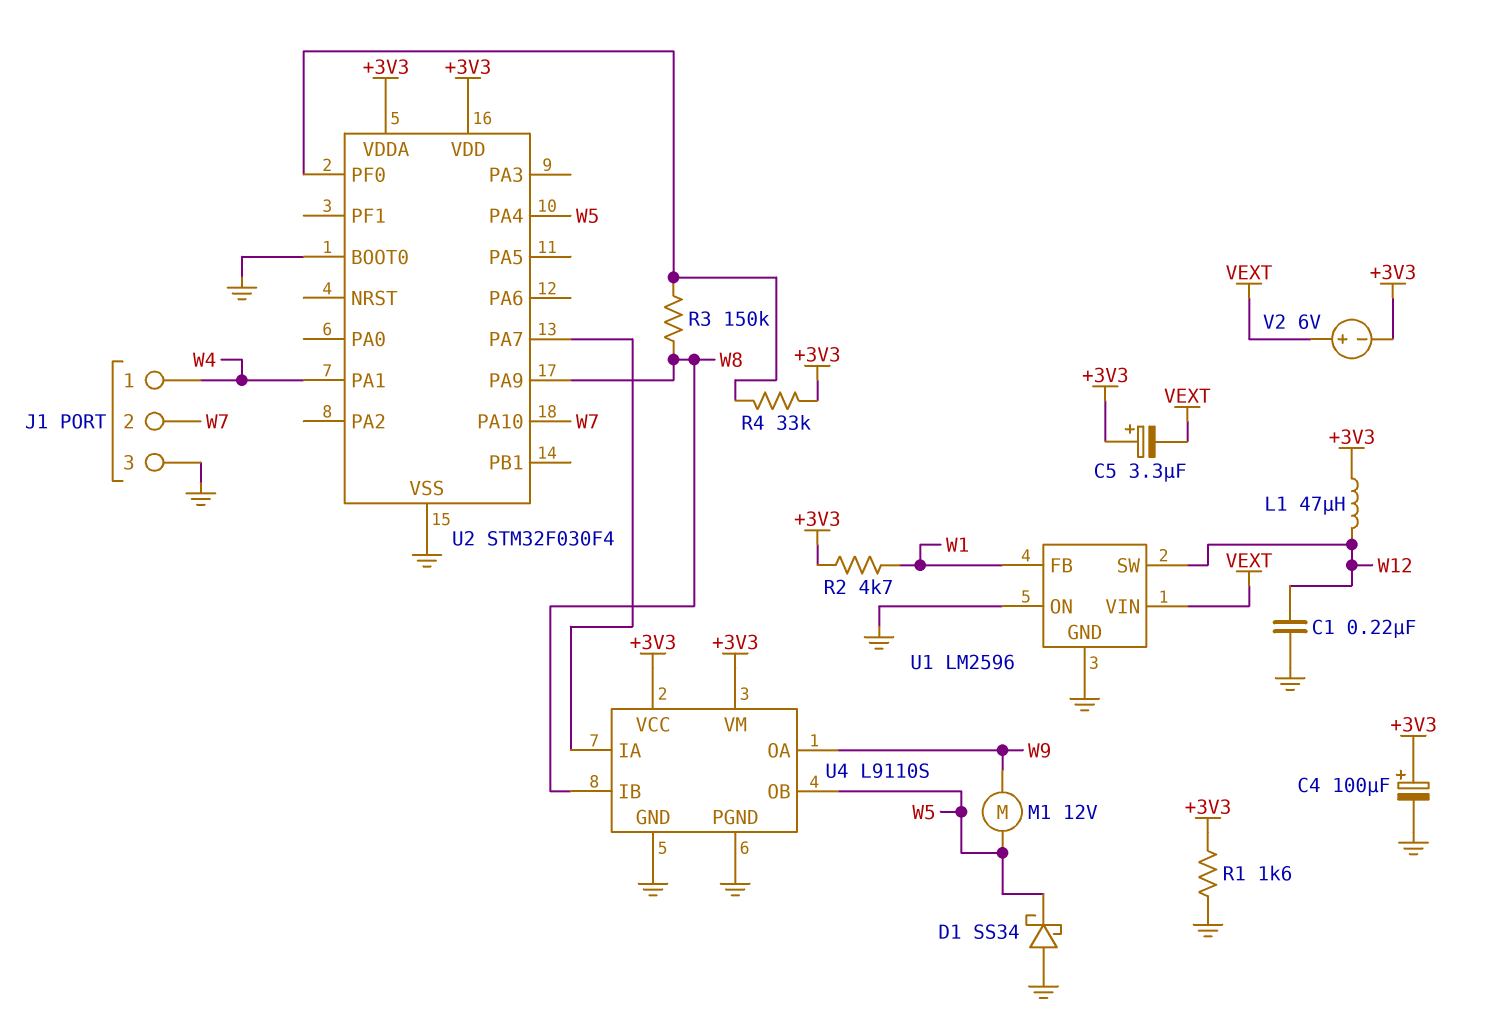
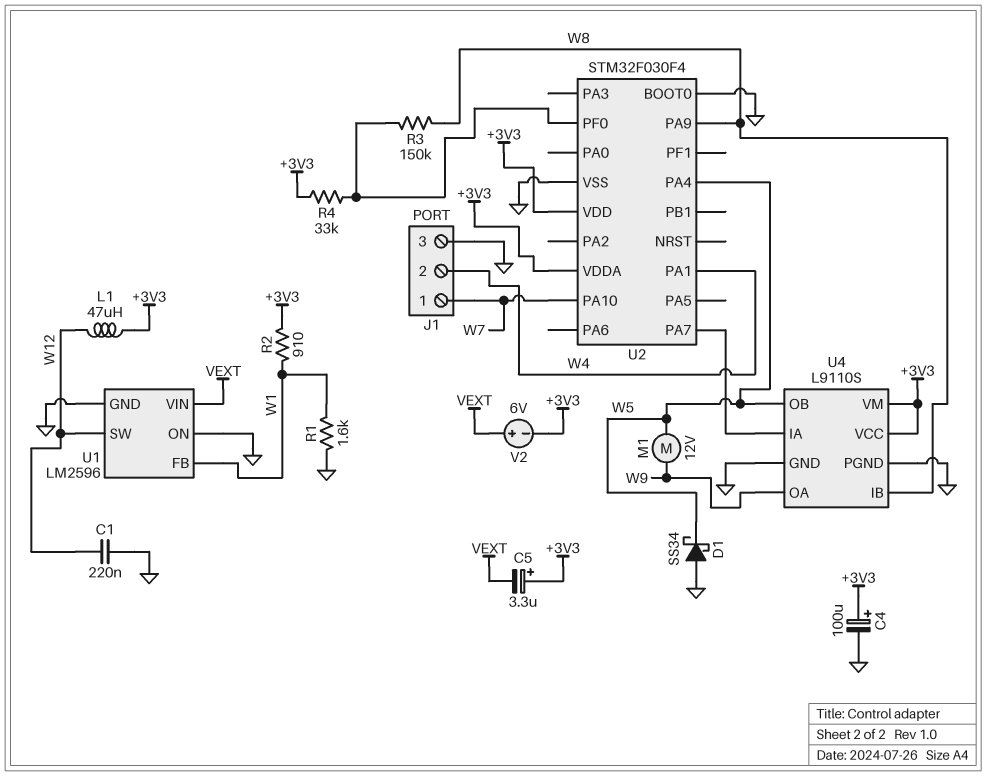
J1 pin 1: W4 -> W7
J1 pin 2: W7 -> W4
R1: 1.6k (+3V3, GND) -> 1.6k (GND, W1)
R2: 4.7k (+3V3, W1) -> 910 (+3V3, W1)

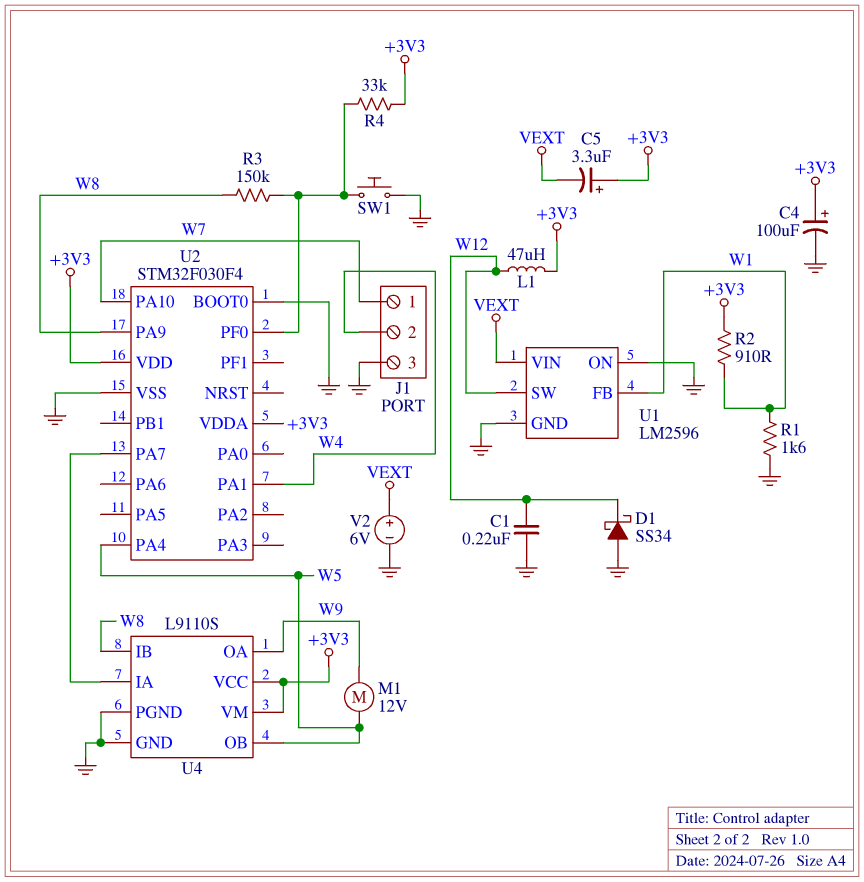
D1: schottky SS34 (A GND, K W5) -> schottky SS34 (A GND, K W12)
SW1: none -> button (GND, U2/PF0)
V2: 6V (plus VEXT, minus +3V3) -> 6V (plus VEXT, minus GND)

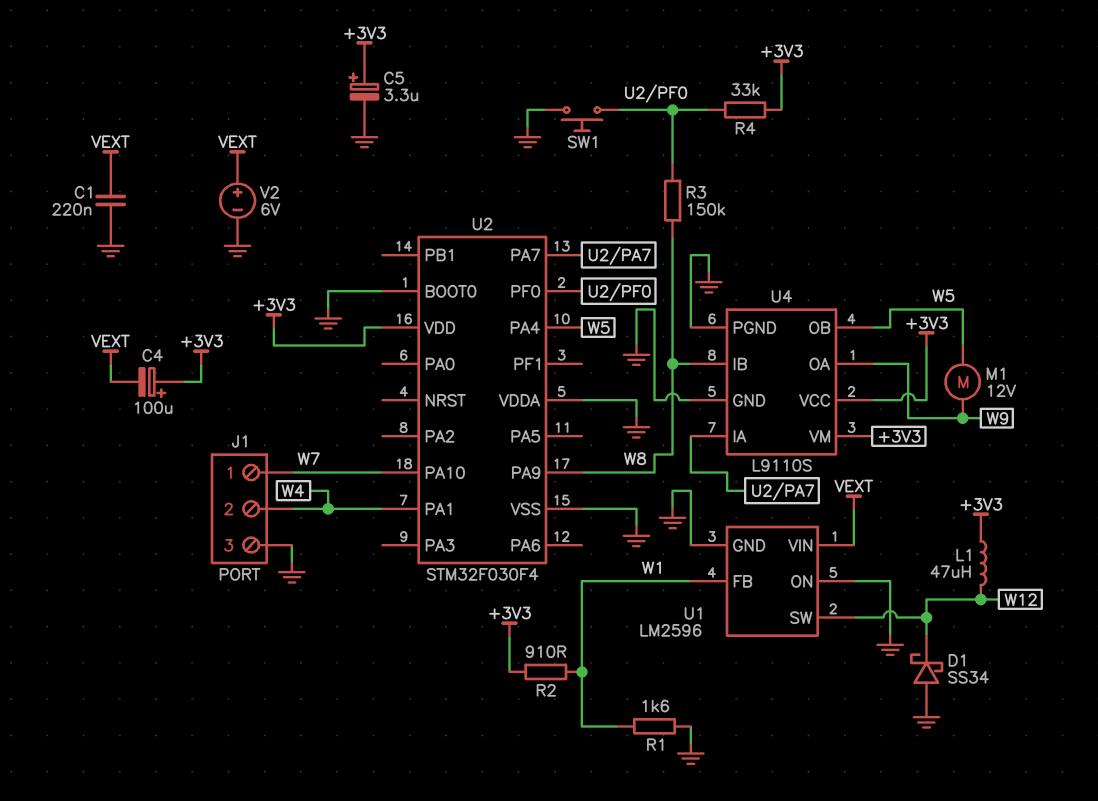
C1: 220nF (GND, W12) -> 220nF (GND, VEXT)
C4: 100uF (plus +3V3, minus GND) -> 100uF (plus +3V3, minus VEXT)
C5: 3.3uF (plus +3V3, minus VEXT) -> 3.3uF (plus +3V3, minus GND)
U2 pin VDDA: +3V3 -> GND

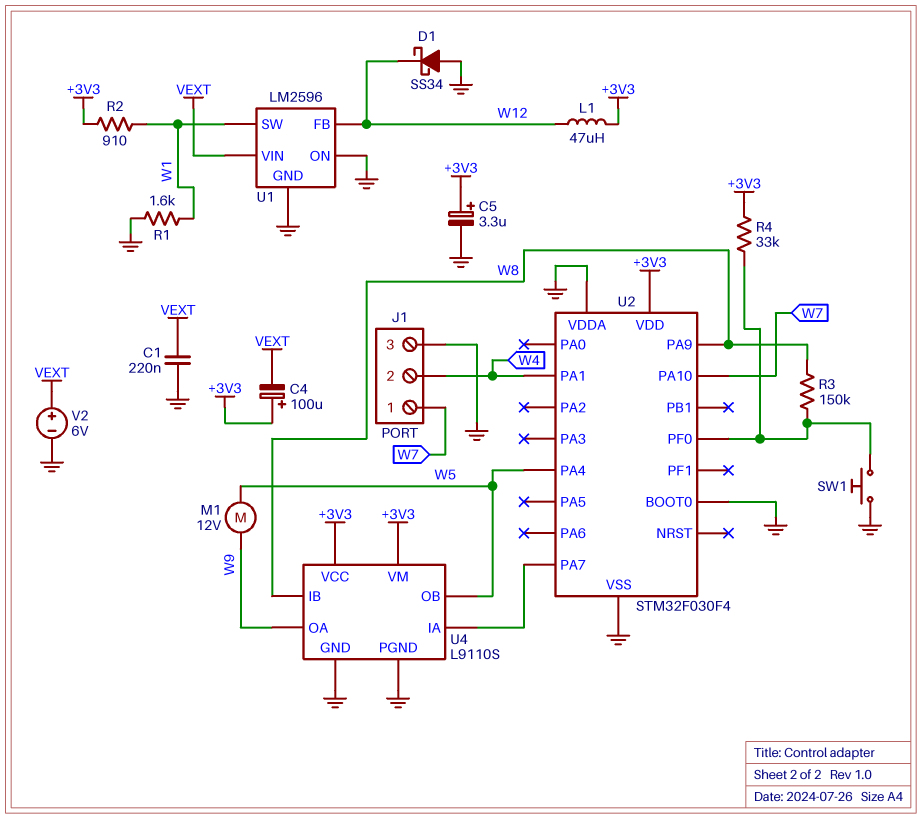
U1 pin FB: W1 -> W12
U1 pin SW: W12 -> W1

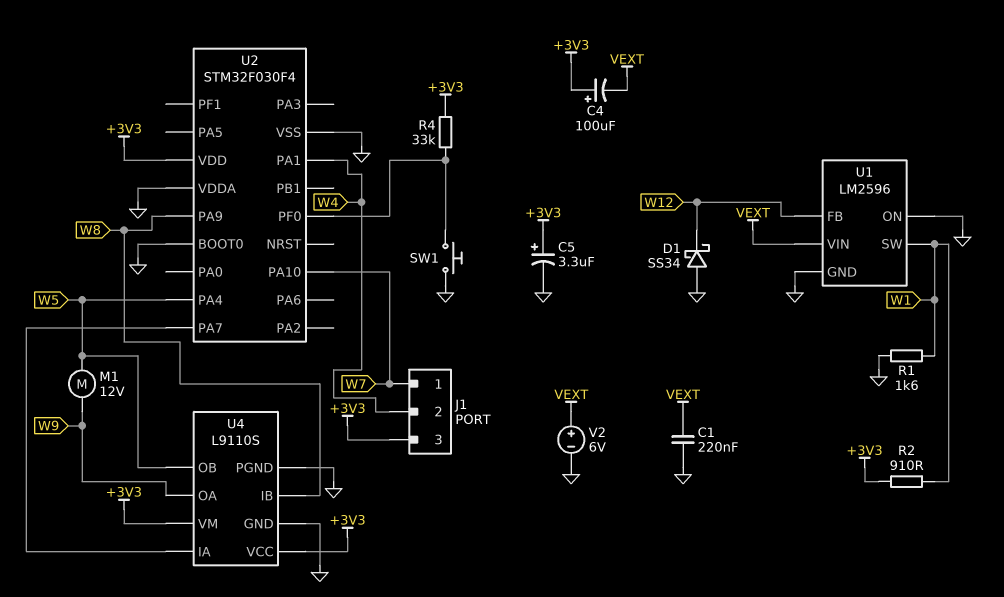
J1 pin 3: GND -> +3V3
L1: 47uH (+3V3, W12) -> none
R3: 150k (U2/PF0, W8) -> none

